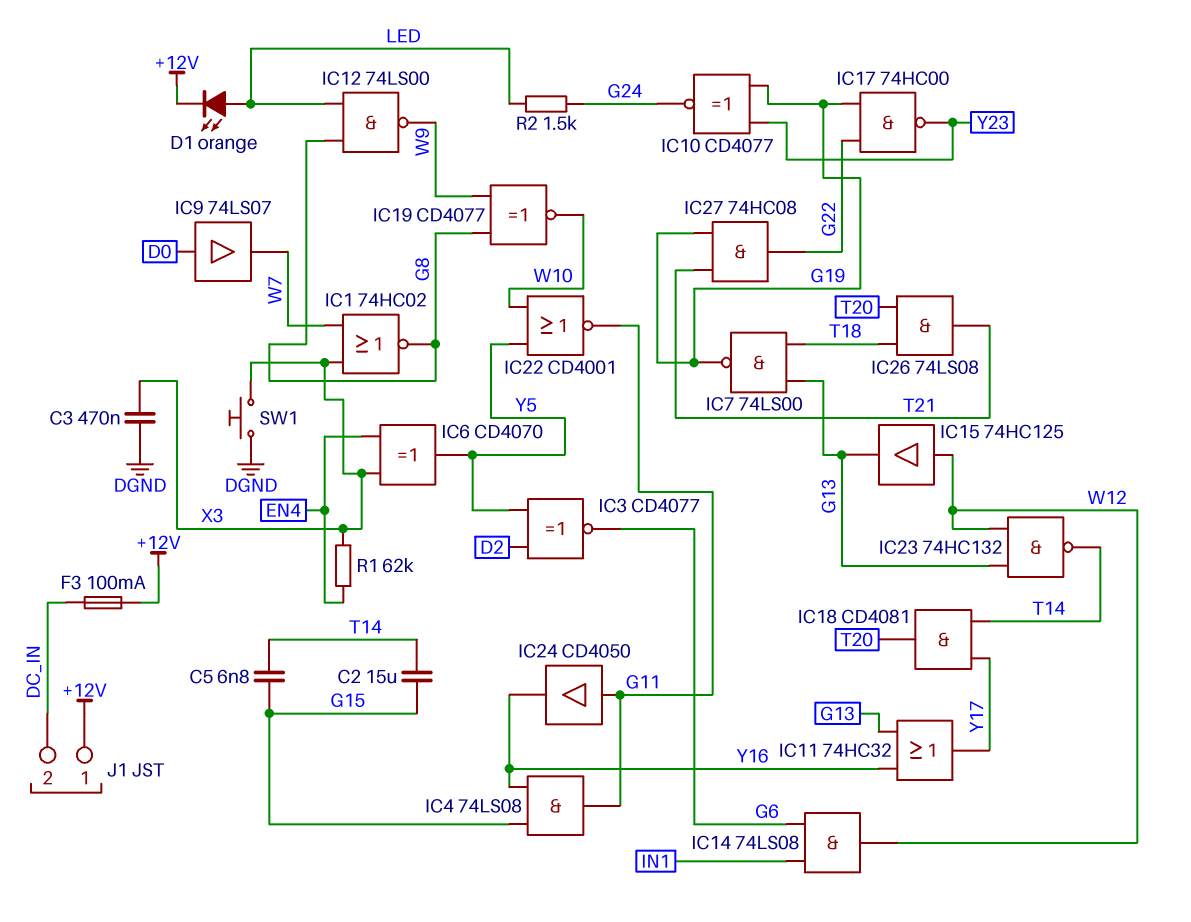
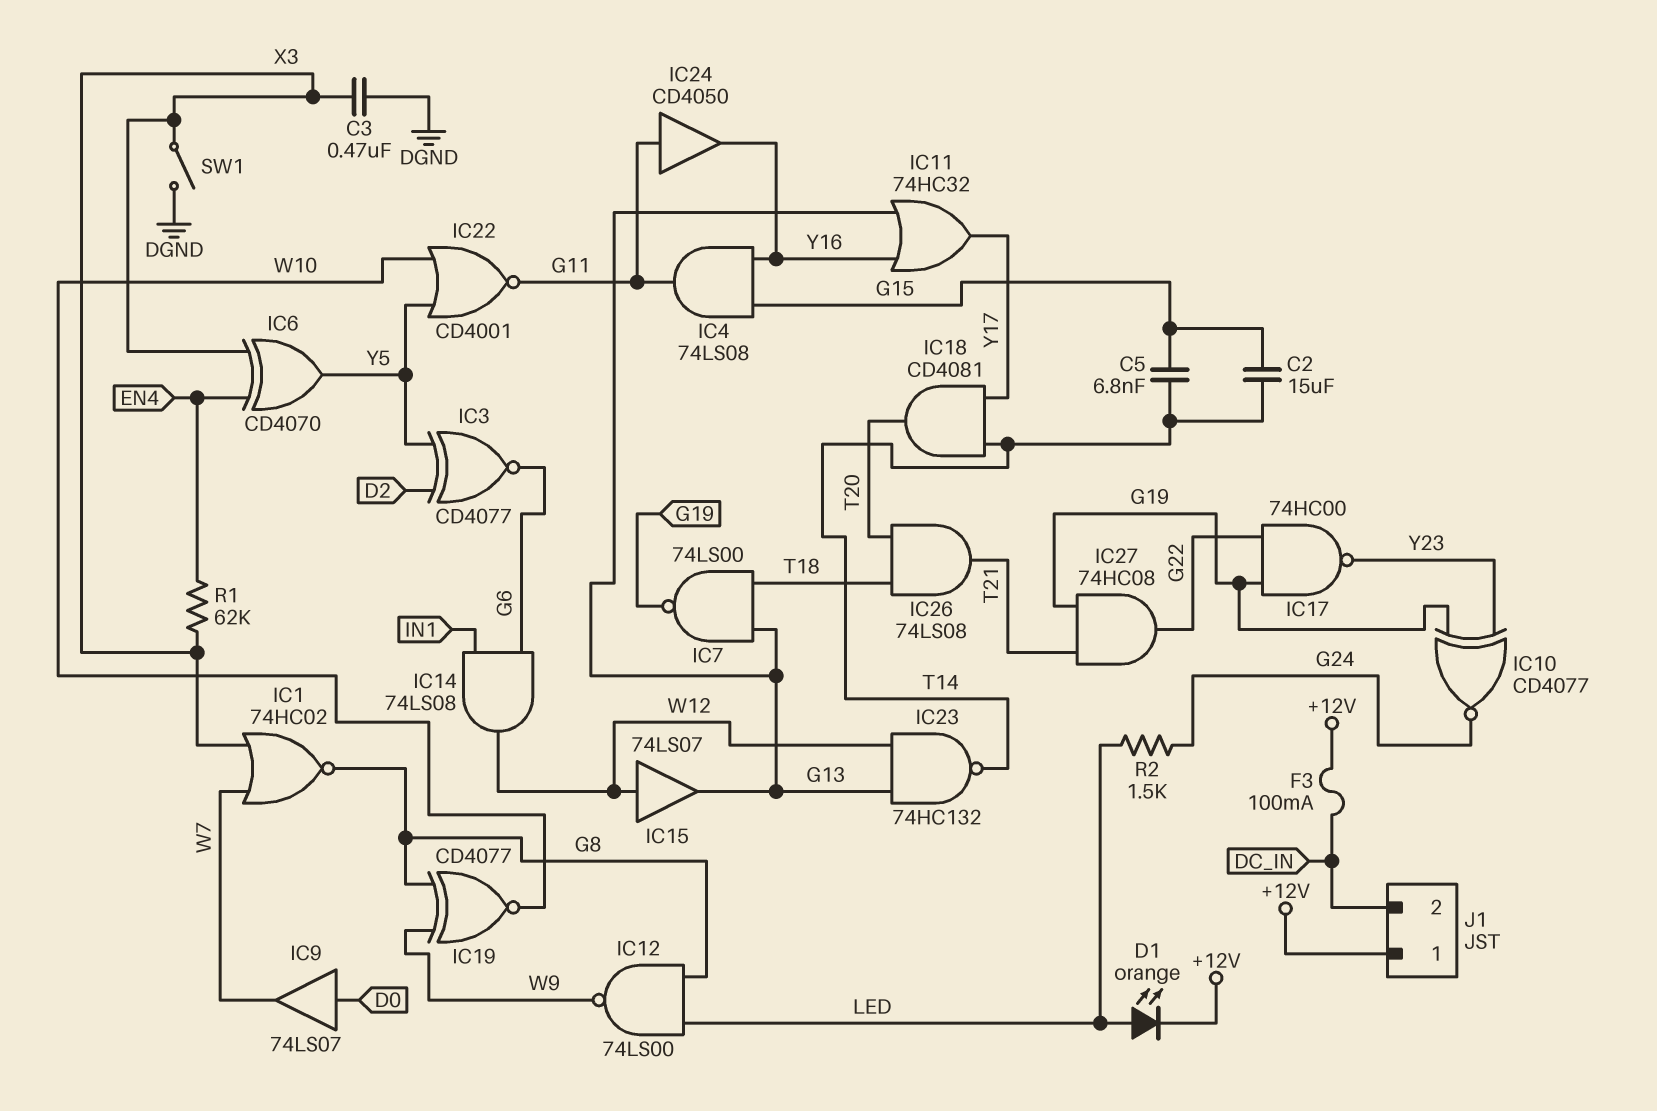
IC15: buffer 74HC125 (in W12, out G13) -> buffer 74LS07 (in W12, out G13)
SW1: button (DGND, X3) -> switch (DGND, X3)

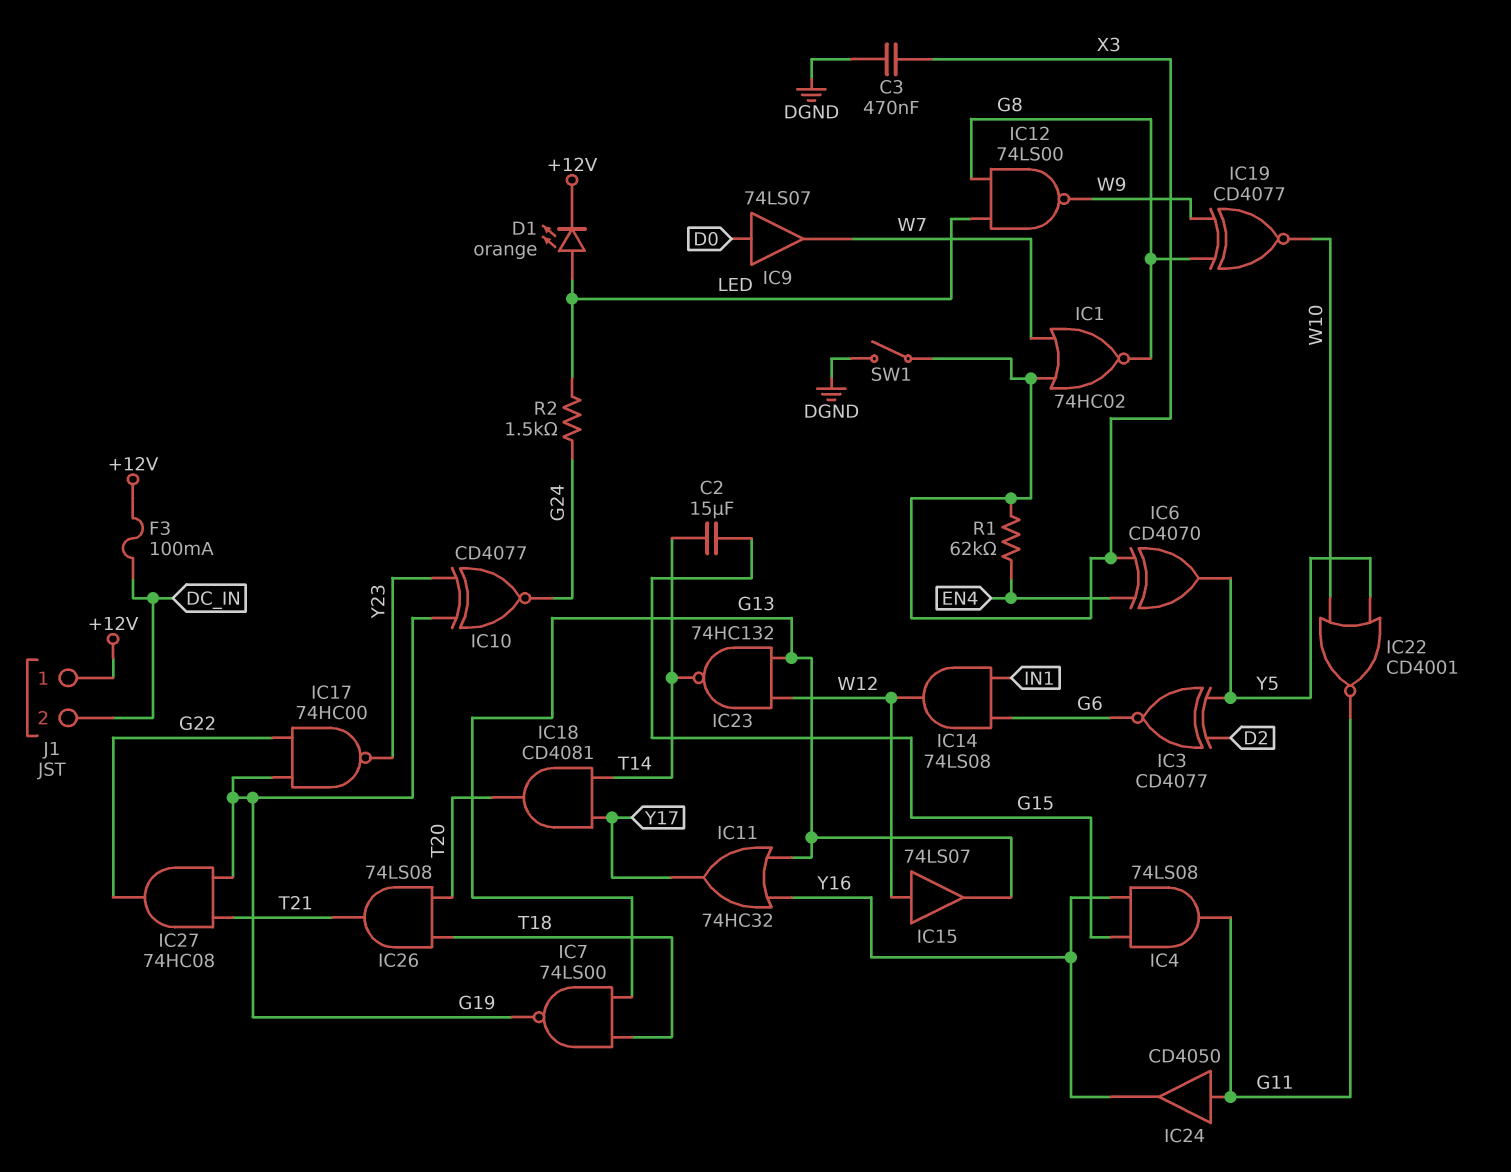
C5: 6.8nF (G15, T14) -> none

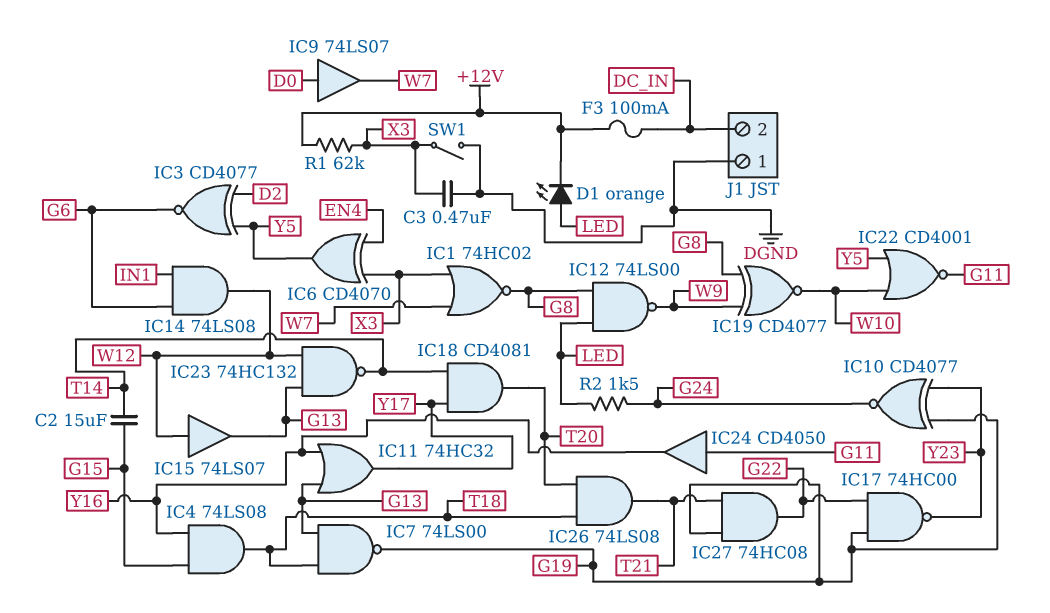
IC4: AND 74LS08 (in G15, in Y16, out G11) -> AND 74LS08 (in G15, in Y16, out T18)
J1 pin 1: +12V -> DGND
R1: 62k (EN4, X3) -> 62k (+12V, X3)

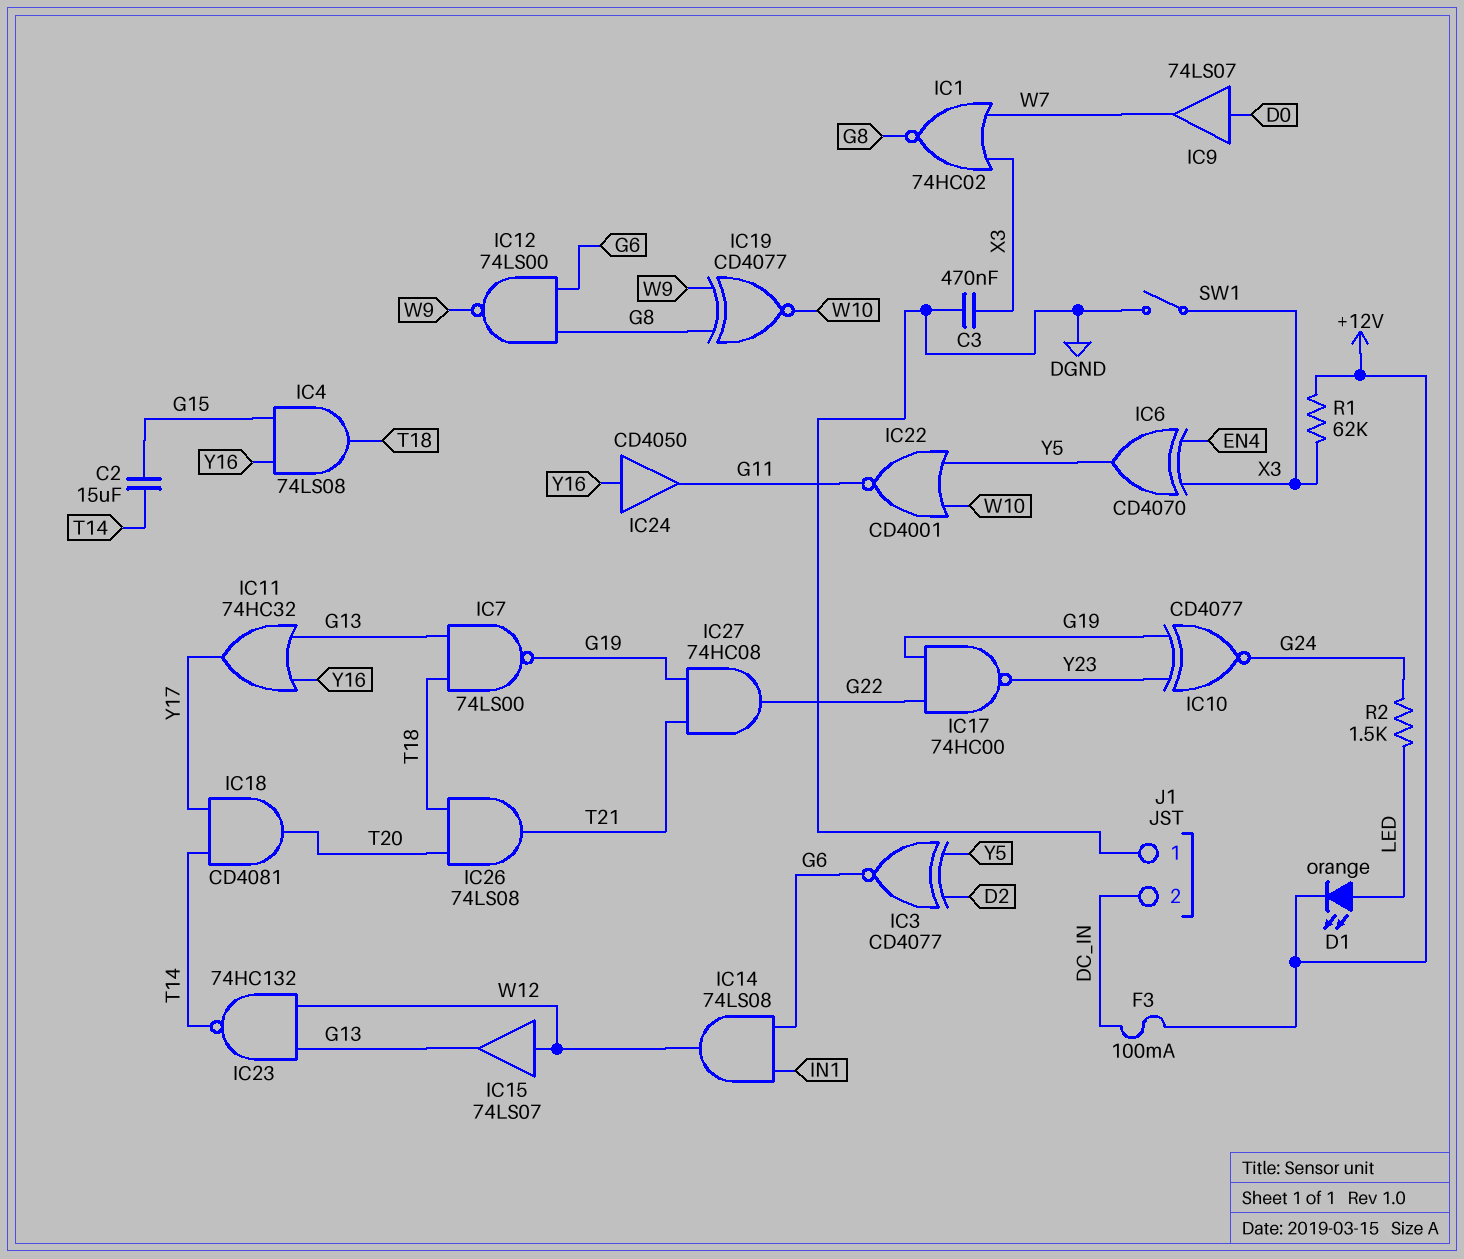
IC12: NAND 74LS00 (in G8, in LED, out W9) -> NAND 74LS00 (in G6, in G8, out W9)
IC24: buffer CD4050 (in G11, out Y16) -> buffer CD4050 (in Y16, out G11)

